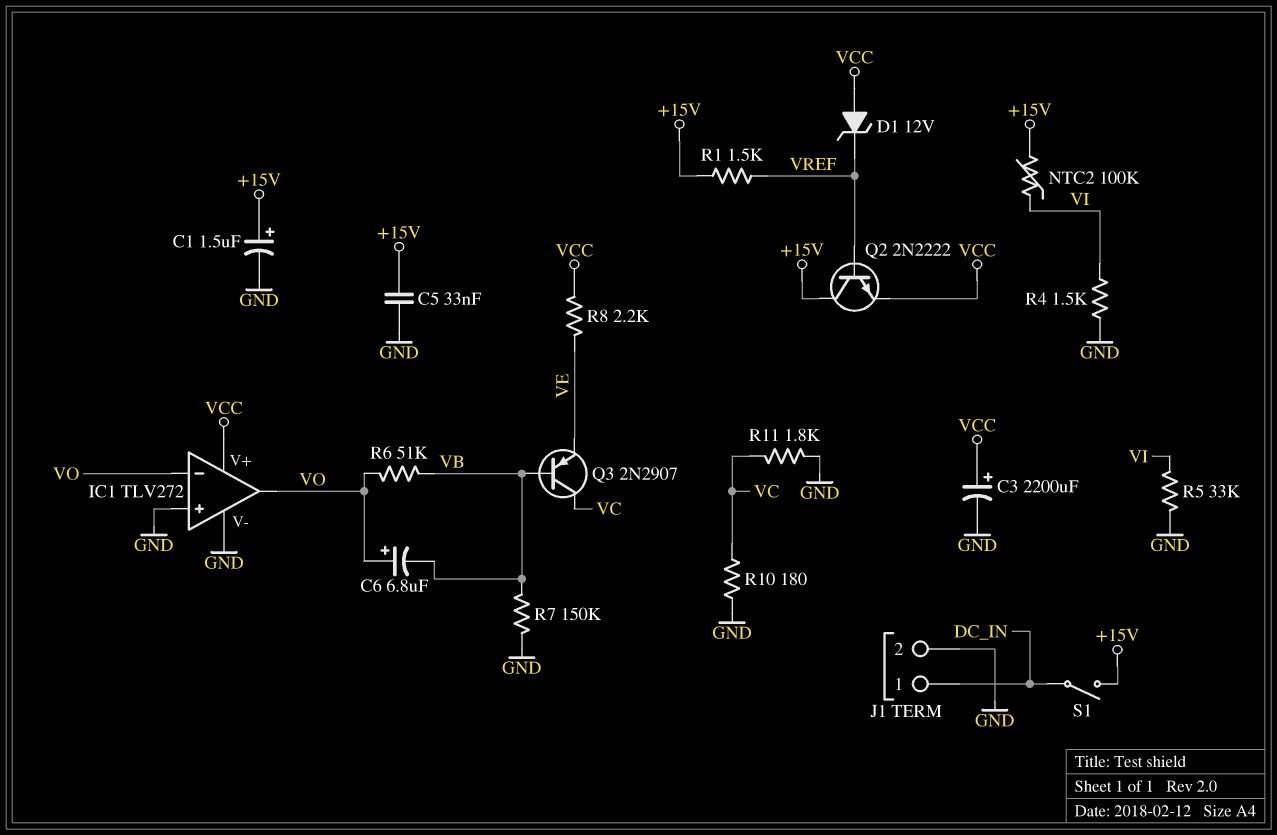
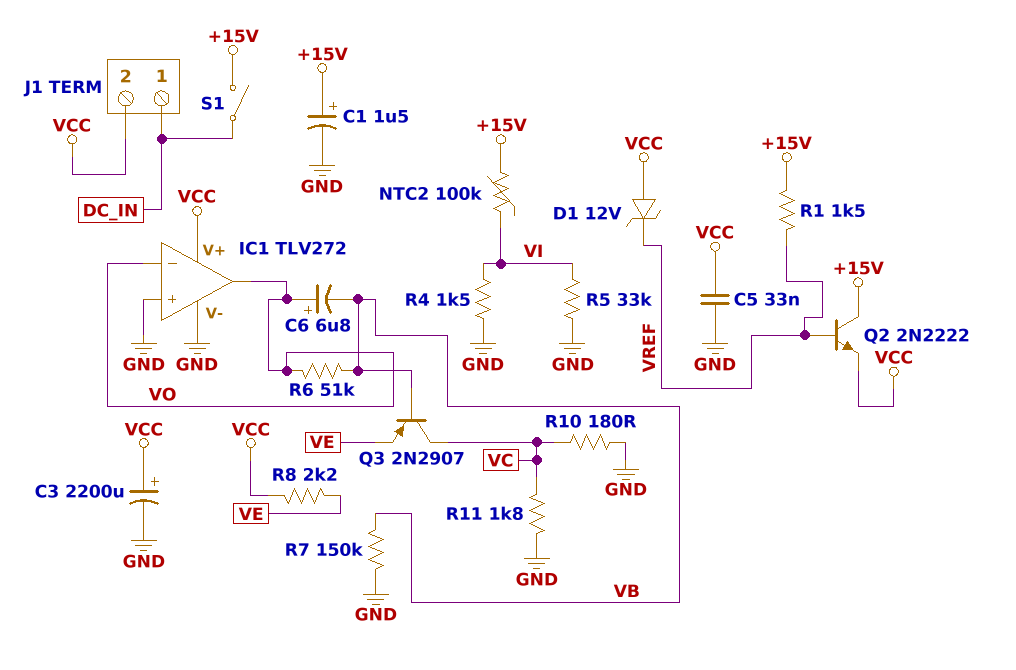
C5: 33nF (+15V, GND) -> 33nF (GND, VCC)
J1 pin 2: GND -> VCC

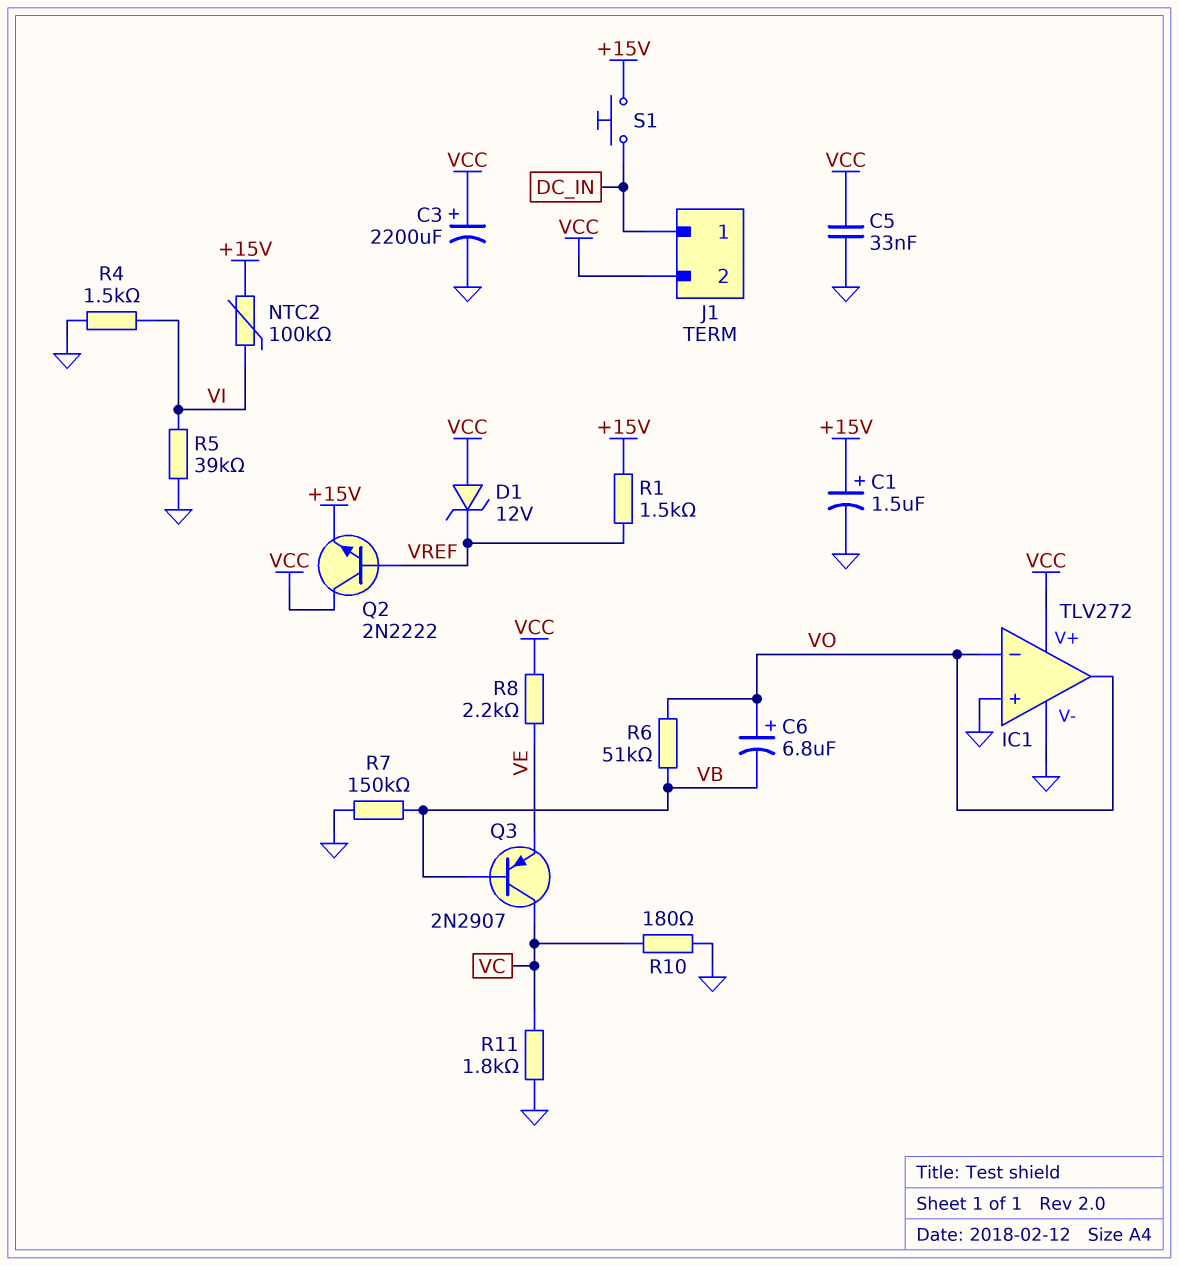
Q2: NPN 2N2222 (B VREF, C +15V, E VCC) -> NPN 2N2222 (B VREF, C VCC, E +15V)
R5: 33k (GND, VI) -> 39k (GND, VI)
S1: switch (+15V, DC_IN) -> button (+15V, DC_IN)

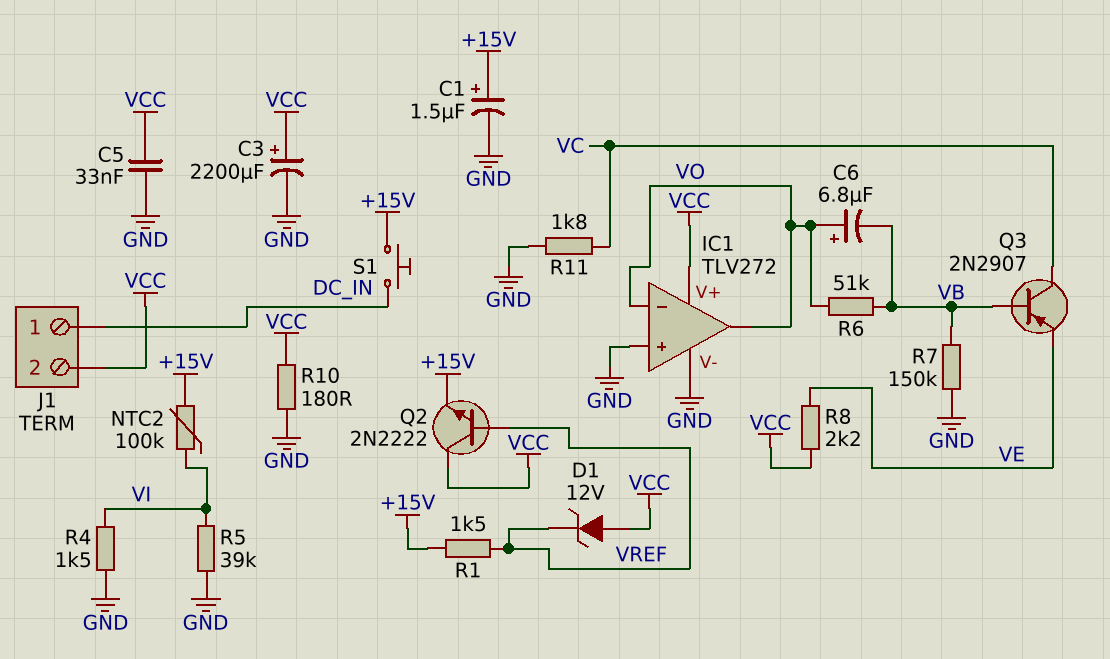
R10: 180 (GND, VC) -> 180 (GND, VCC)

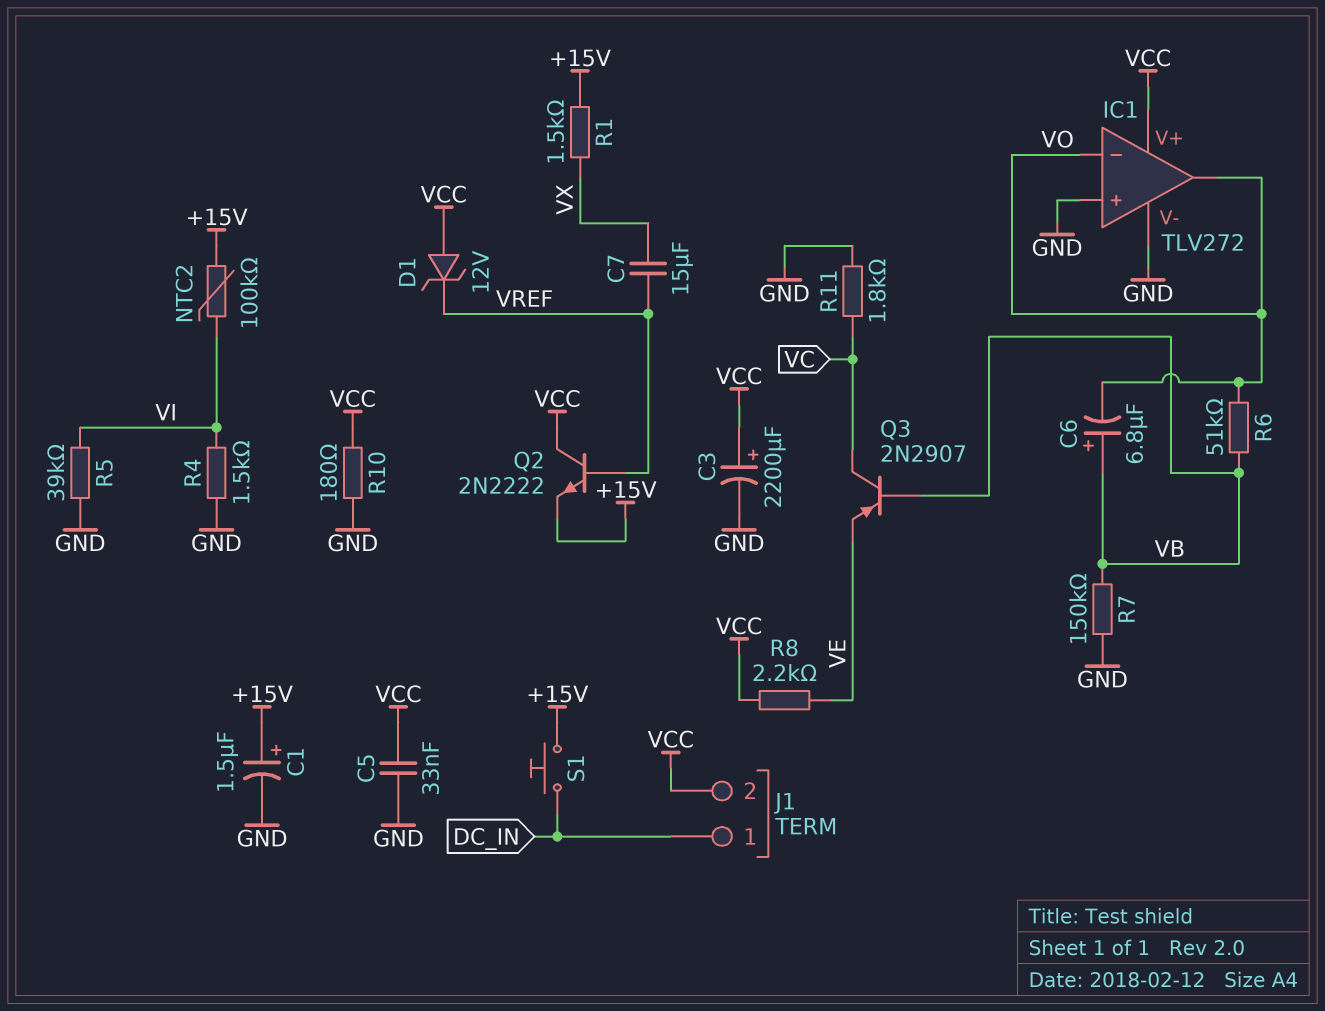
C6: 6.8uF (plus VO, minus VB) -> 6.8uF (plus VB, minus VO)
C7: none -> 15uF (VREF, VX)
R1: 1.5k (+15V, VREF) -> 1.5k (+15V, VX)

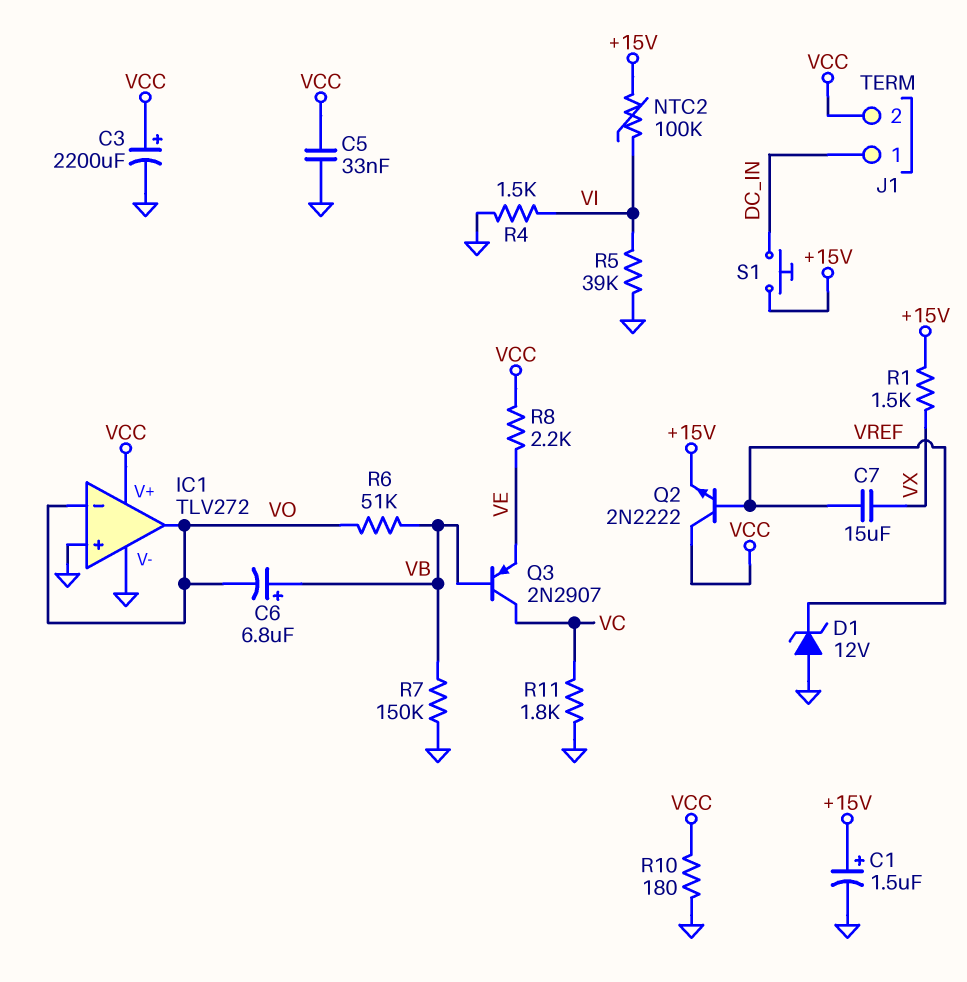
D1: zener 12V (A VCC, K VREF) -> zener 12V (A GND, K VREF)

